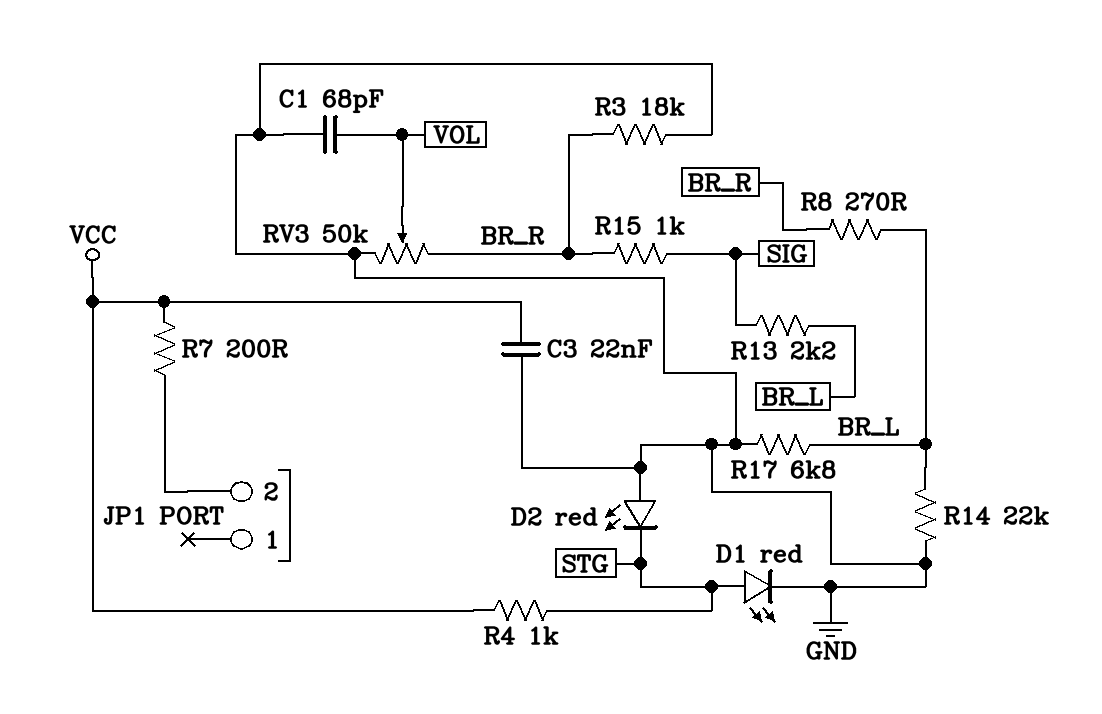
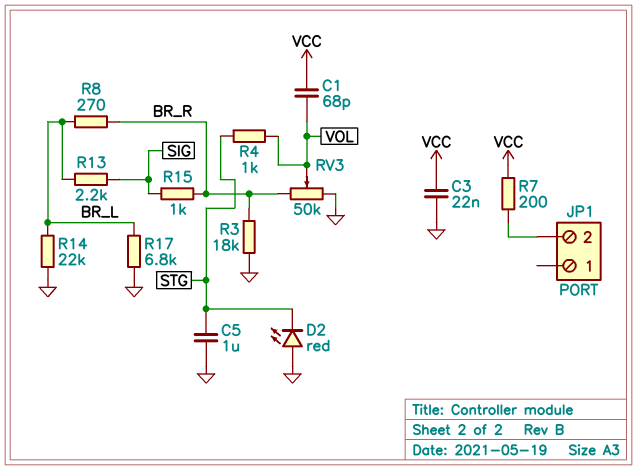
C1: 68pF (GND, VOL) -> 68pF (VCC, VOL)
C5: none -> 1uF (GND, STG)
D1: LED red (A STG, K GND) -> none
R4: 1k (STG, VCC) -> 1k (STG, VOL)

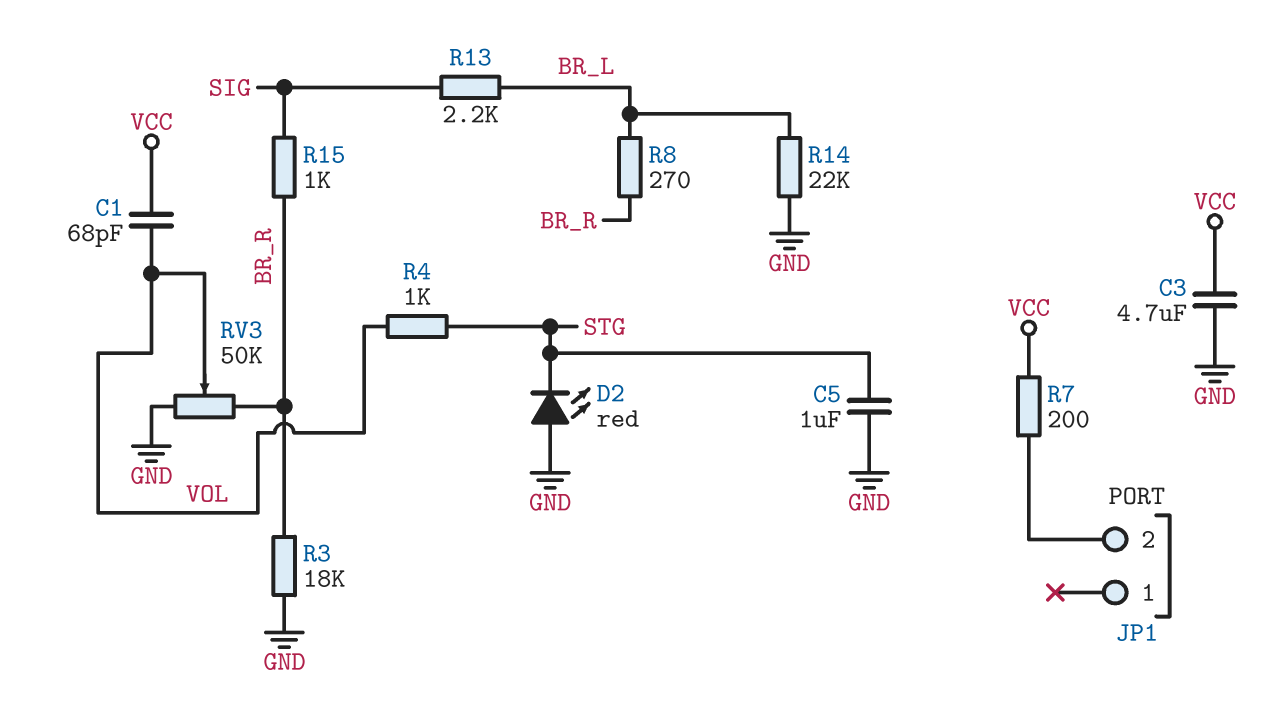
C3: 22nF (GND, VCC) -> 4.7uF (GND, VCC)
R17: 6.8k (BR_L, GND) -> none

